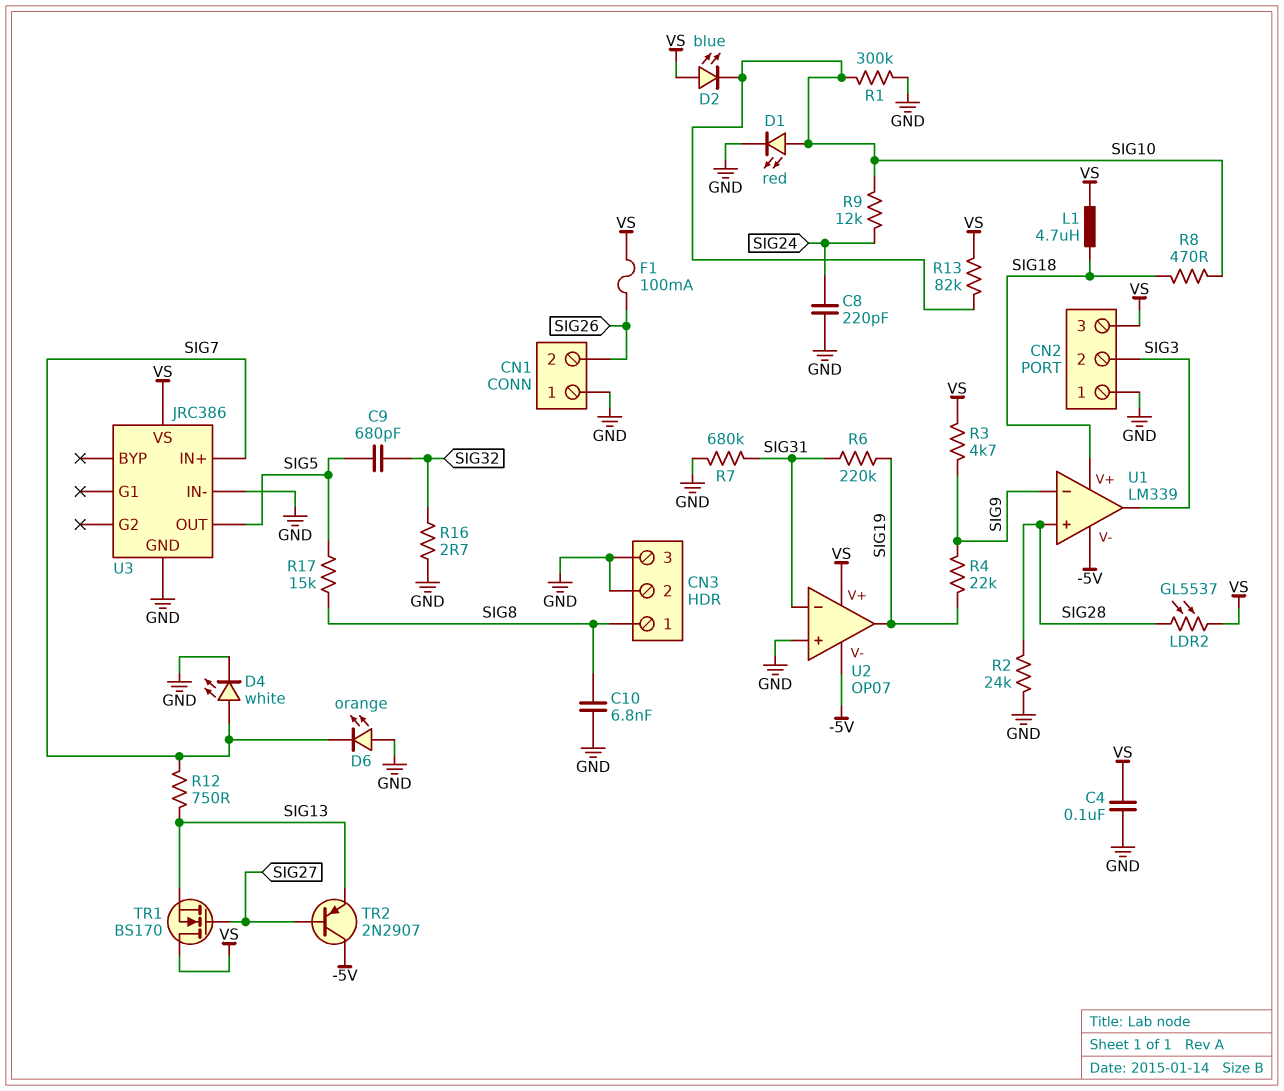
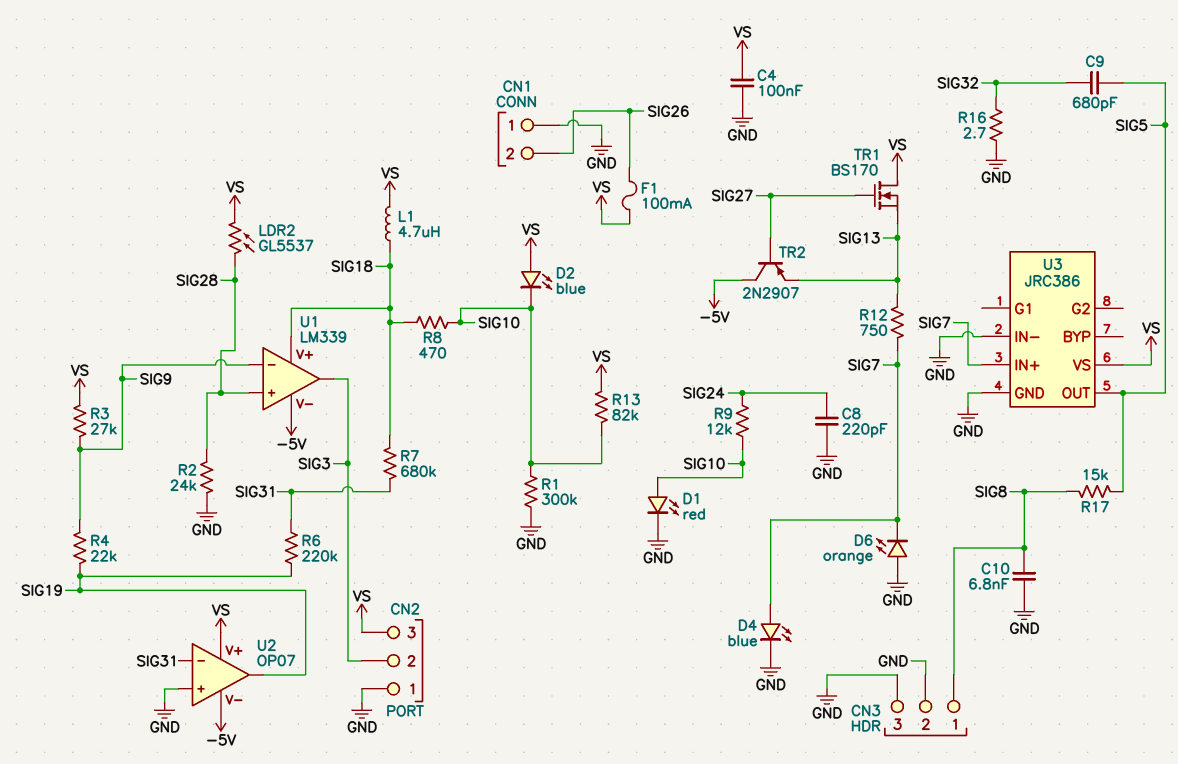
D4: LED white (A SIG7, K GND) -> LED blue (A SIG7, K GND)
R3: 4.7k (SIG9, VS) -> 27k (SIG9, VS)
R7: 680k (GND, SIG31) -> 680k (SIG18, SIG31)

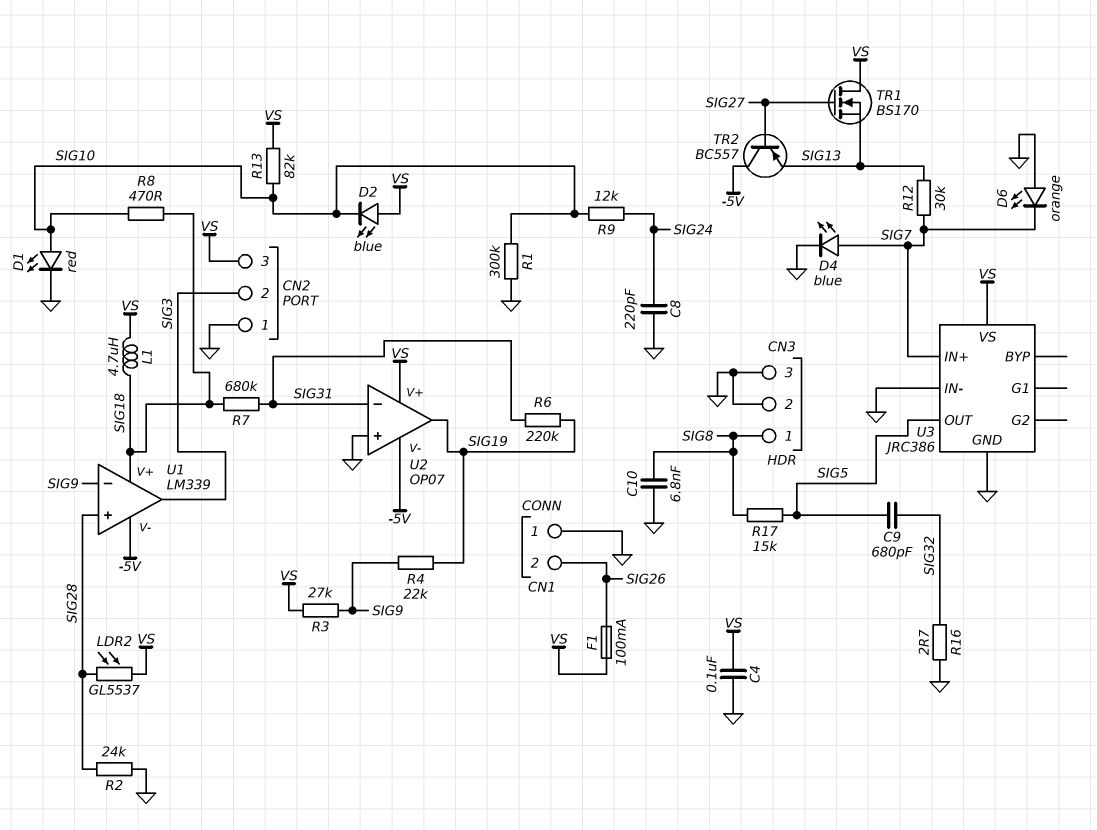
R12: 750 (SIG7, SIG13) -> 30k (SIG7, SIG13)
TR2: PNP 2N2907 (B SIG27, C -5V, E SIG13) -> PNP BC557 (B SIG27, C -5V, E SIG13)

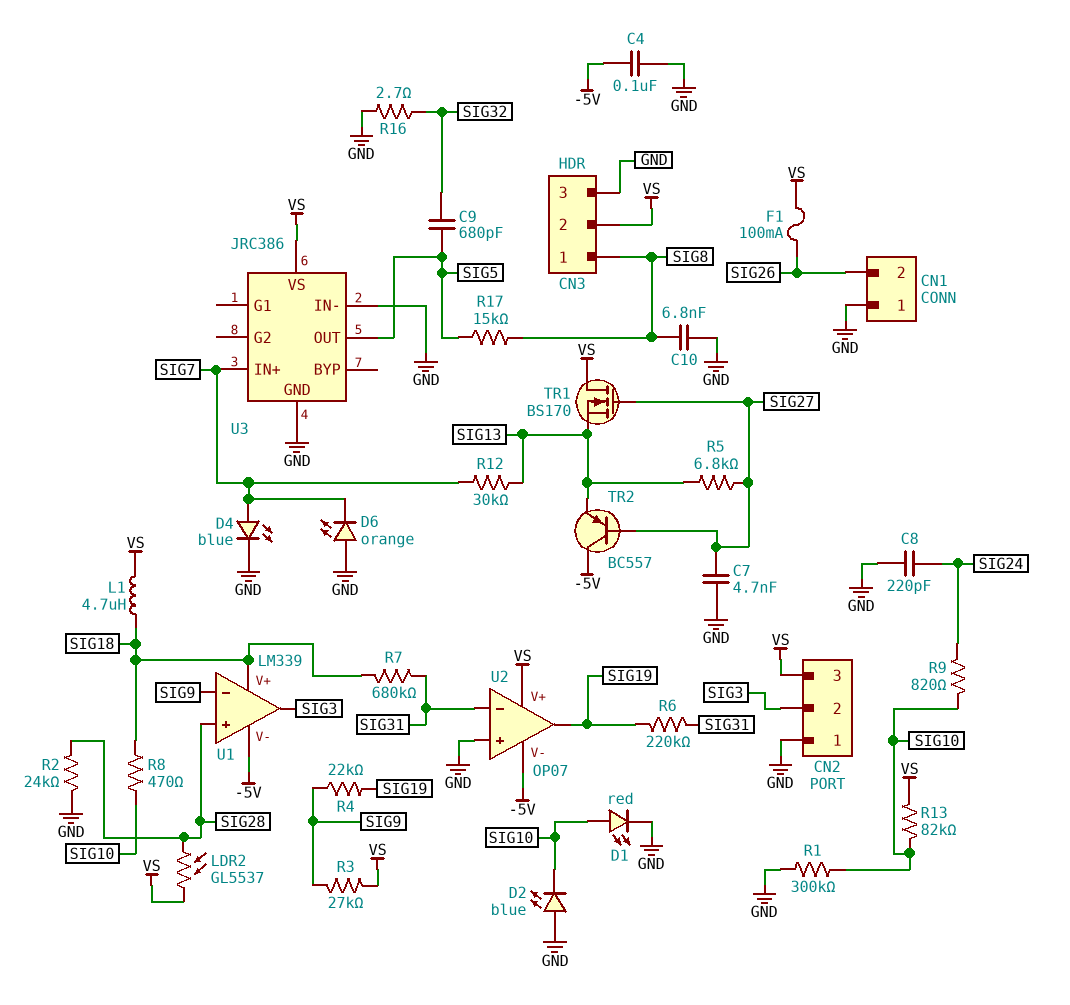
C4: 100nF (GND, VS) -> 100nF (-5V, GND)
C7: none -> 4.7nF (GND, SIG27)
CN3 pin 2: GND -> VS
D2: LED blue (A VS, K SIG10) -> LED blue (A GND, K SIG10)
R5: none -> 6.8k (SIG13, SIG27)
R9: 12k (SIG10, SIG24) -> 820 (SIG10, SIG24)

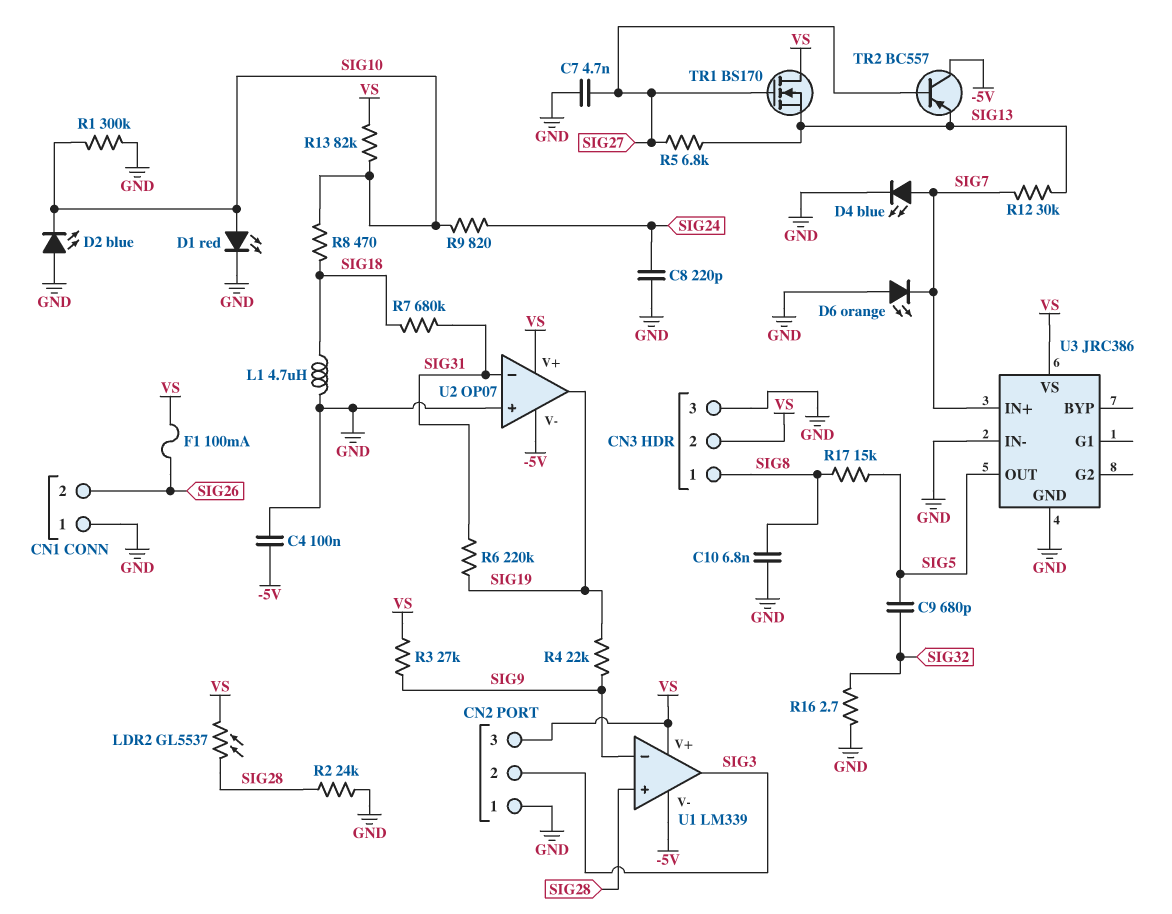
L1: 4.7uH (SIG18, VS) -> 4.7uH (GND, SIG18)
U1 pin V+: SIG18 -> VS

